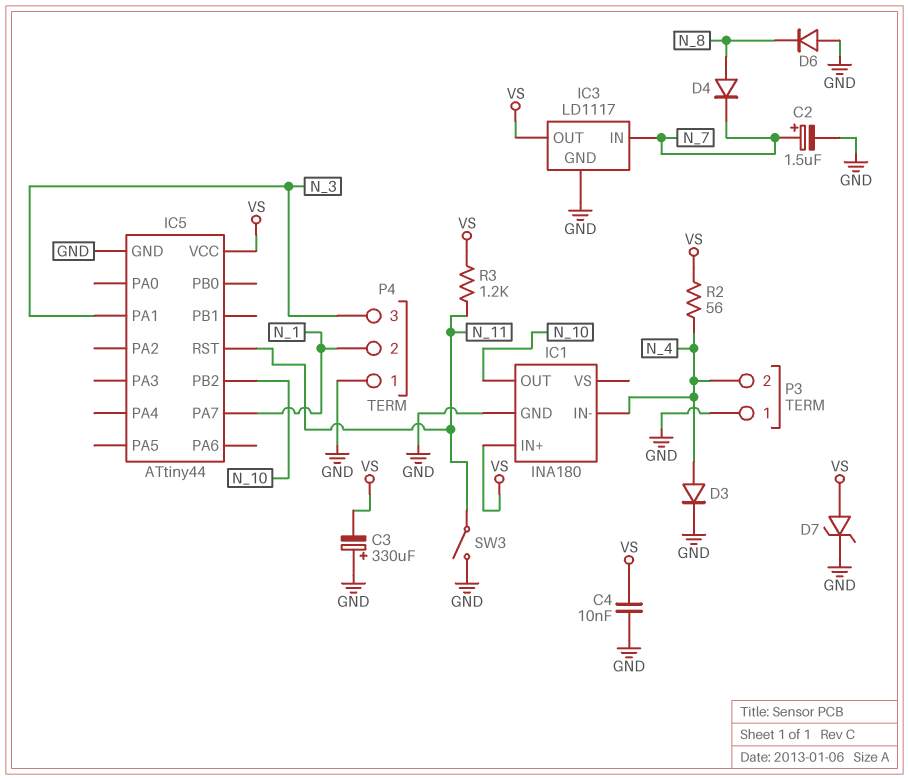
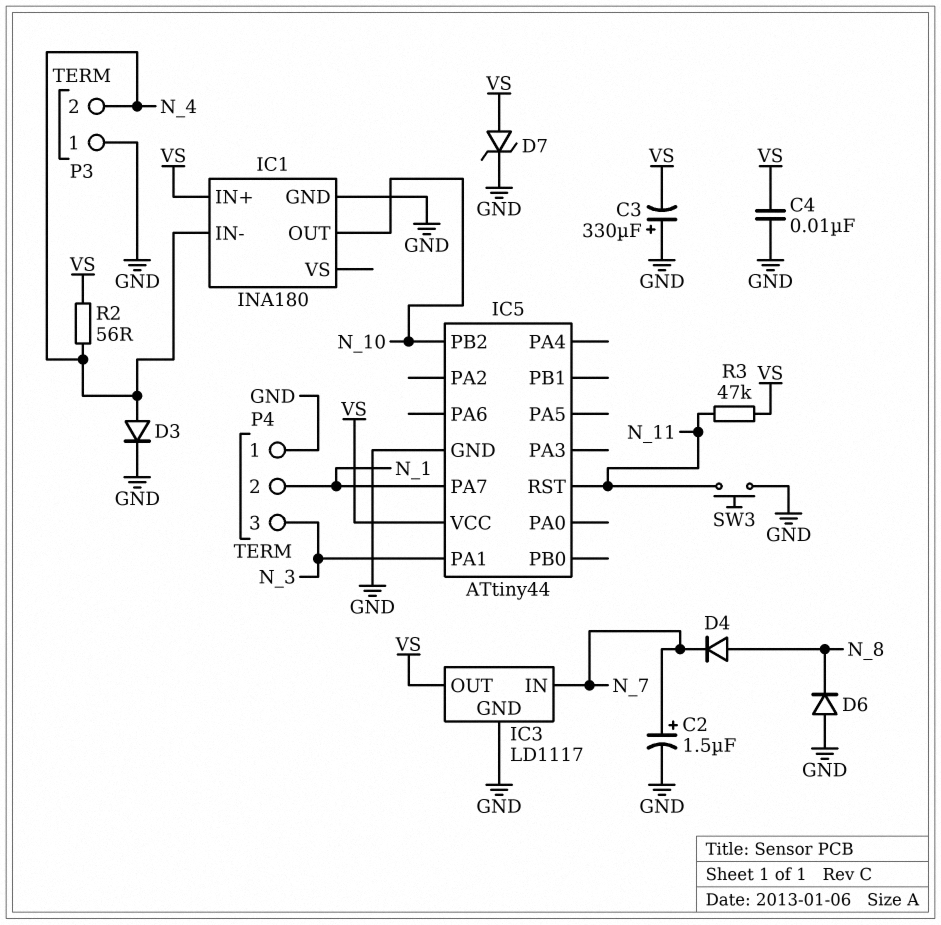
R3: 1.2k (N_11, VS) -> 47k (N_11, VS)
SW3: switch (GND, N_11) -> button (GND, N_11)

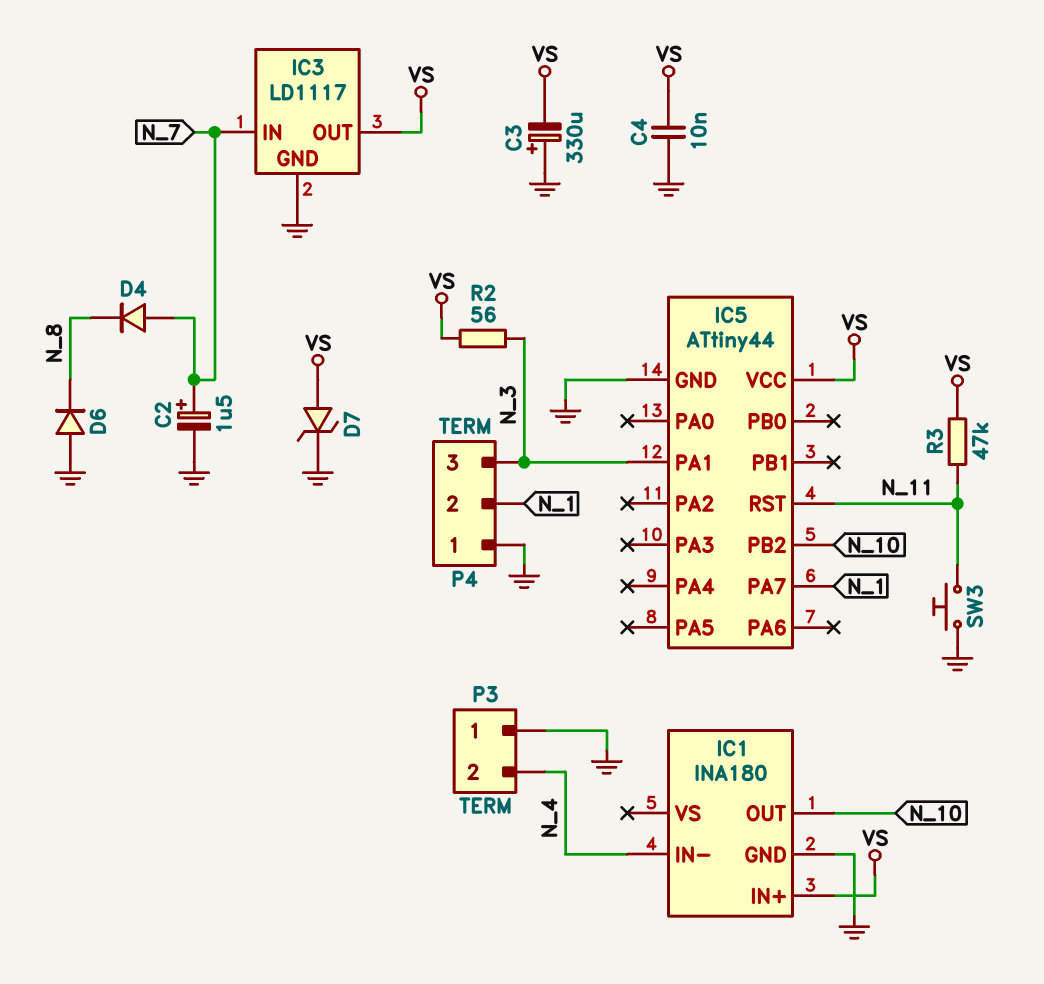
D3: diode (A N_4, K GND) -> none
D4: diode (A N_8, K N_7) -> diode (A N_7, K N_8)
R2: 56 (N_4, VS) -> 56 (N_3, VS)

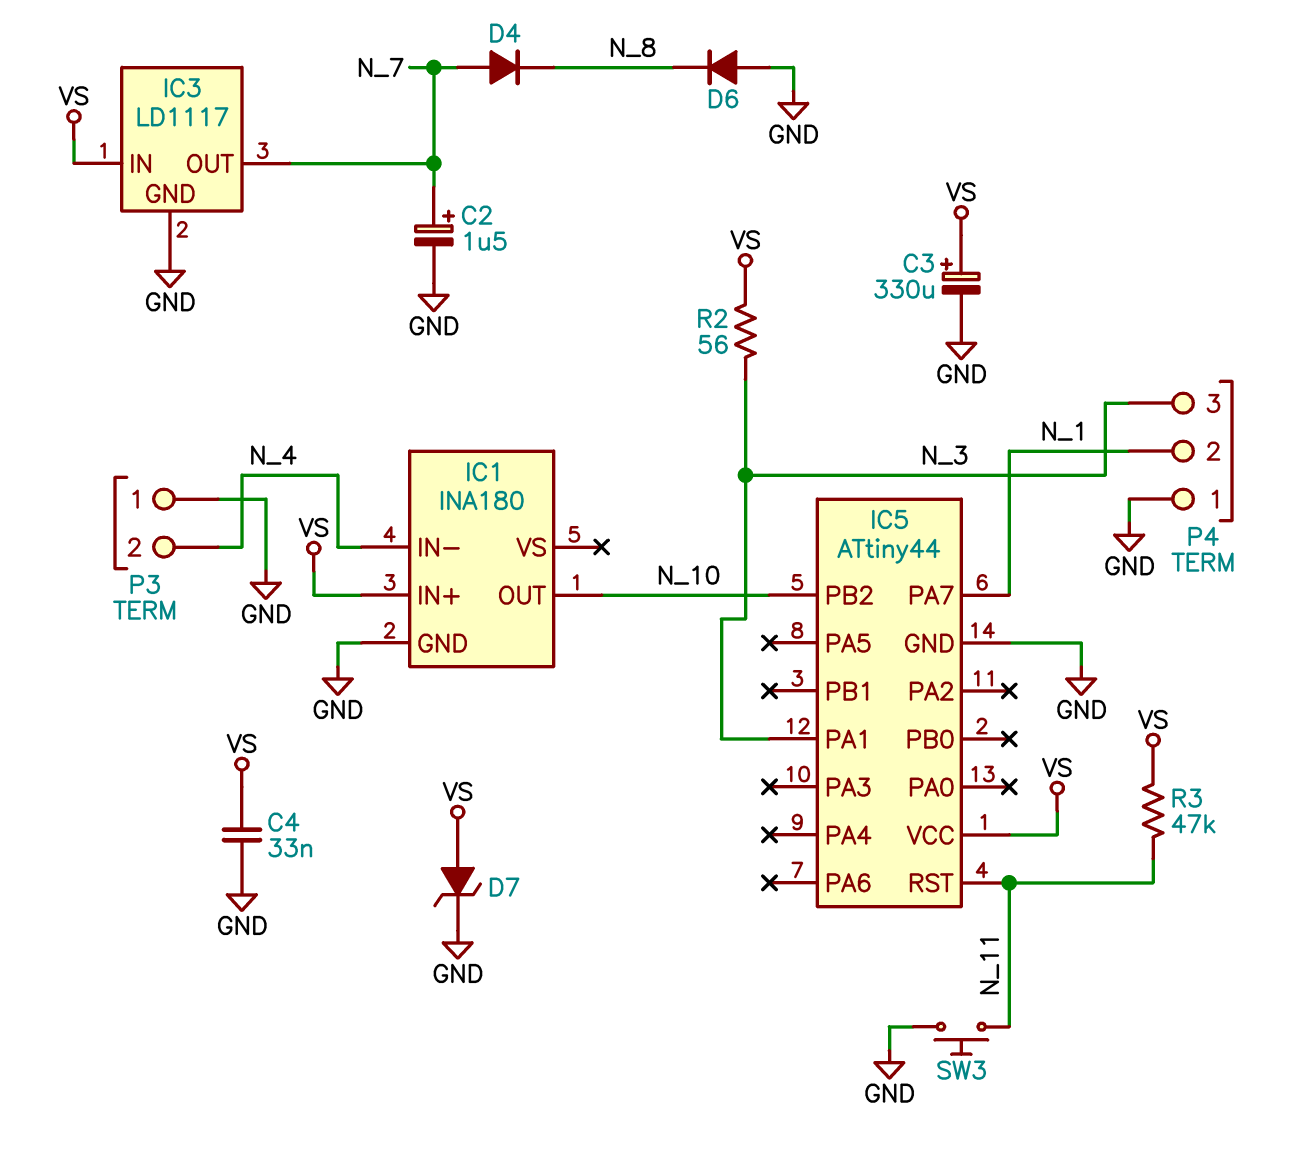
C3: 330uF (plus GND, minus VS) -> 330uF (plus VS, minus GND)
C4: 10nF (GND, VS) -> 33nF (GND, VS)
IC3 pin IN: N_7 -> VS
IC3 pin OUT: VS -> N_7

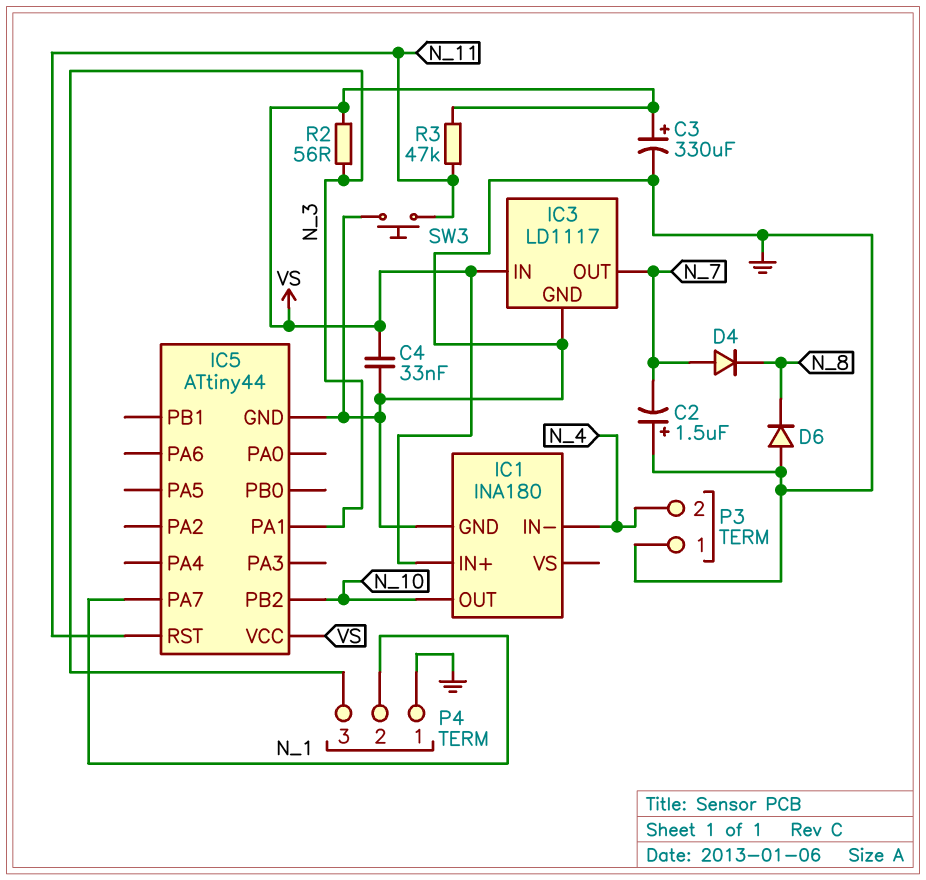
C2: 1.5uF (plus N_7, minus GND) -> 1.5uF (plus GND, minus N_7)
D7: zener (A VS, K GND) -> none

